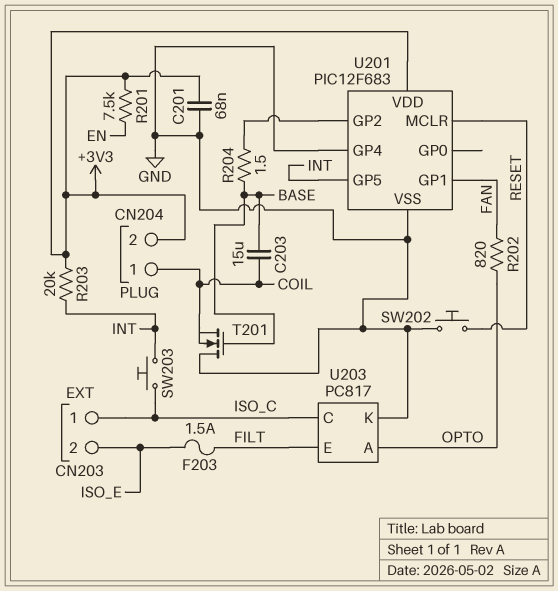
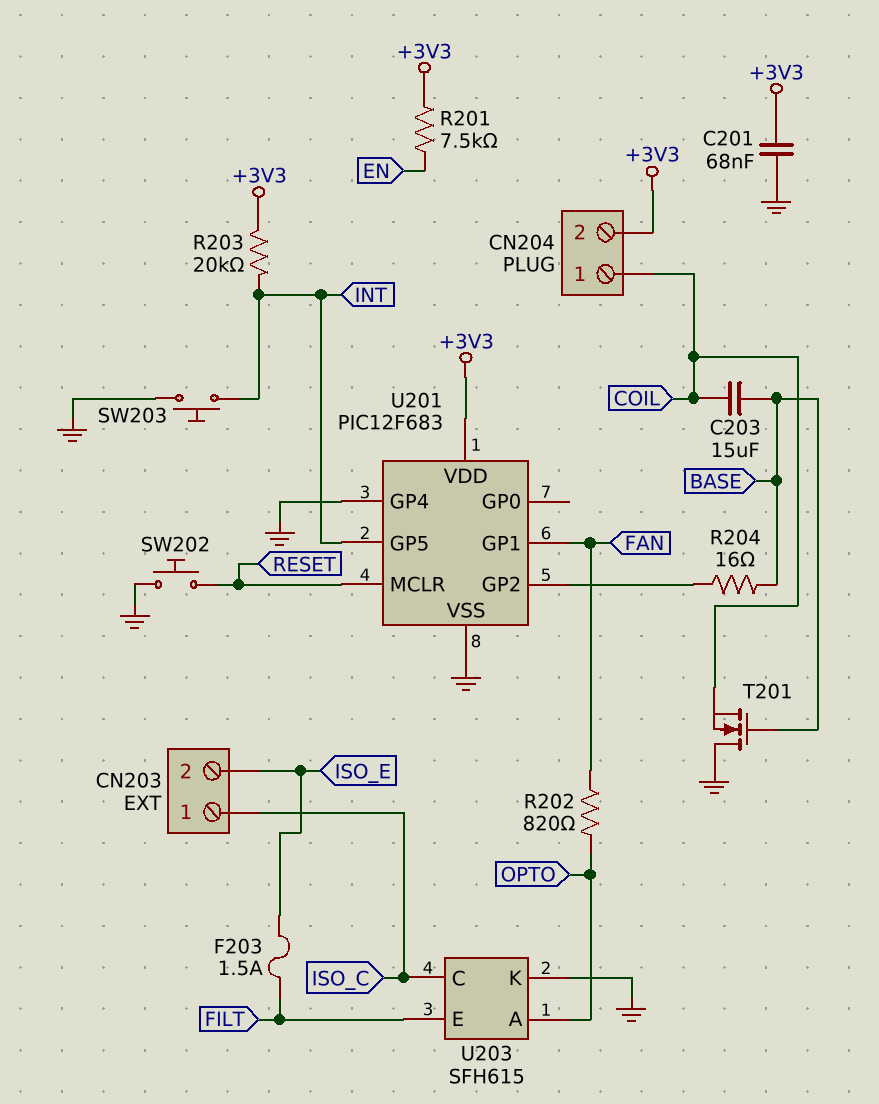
R204: 1.5 (BASE, U201/GP2) -> 16 (BASE, U201/GP2)
SW203: button (INT, ISO_C) -> button (GND, INT)
U203: PC817 -> SFH615

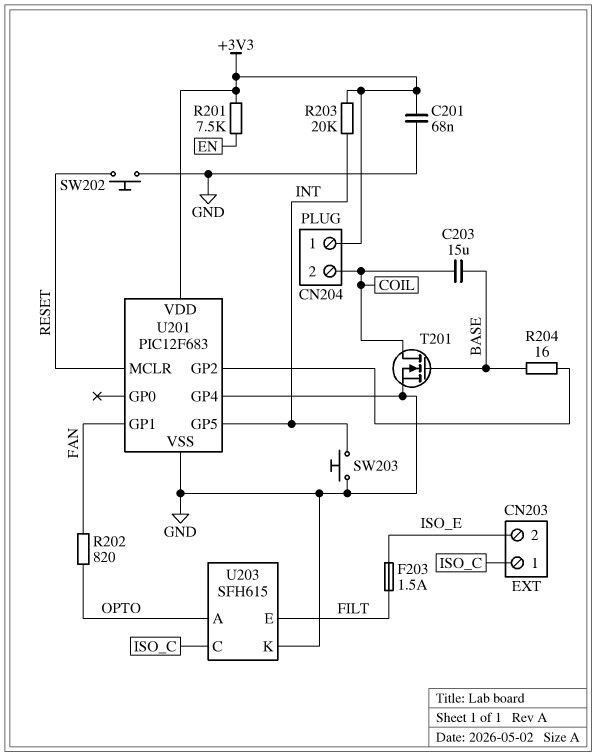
CN204 pin 1: COIL -> +3V3
CN204 pin 2: +3V3 -> COIL
T201: NMOS (G BASE, D GND, S COIL) -> NMOS (G BASE, D COIL, S GND)

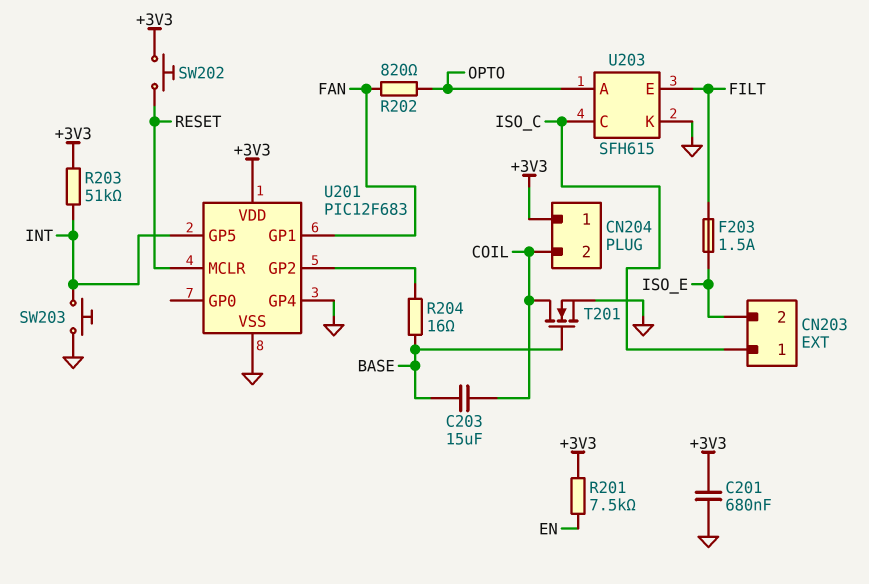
C201: 68nF (+3V3, GND) -> 680nF (+3V3, GND)
R203: 20k (+3V3, INT) -> 51k (+3V3, INT)
SW202: button (GND, RESET) -> button (+3V3, RESET)

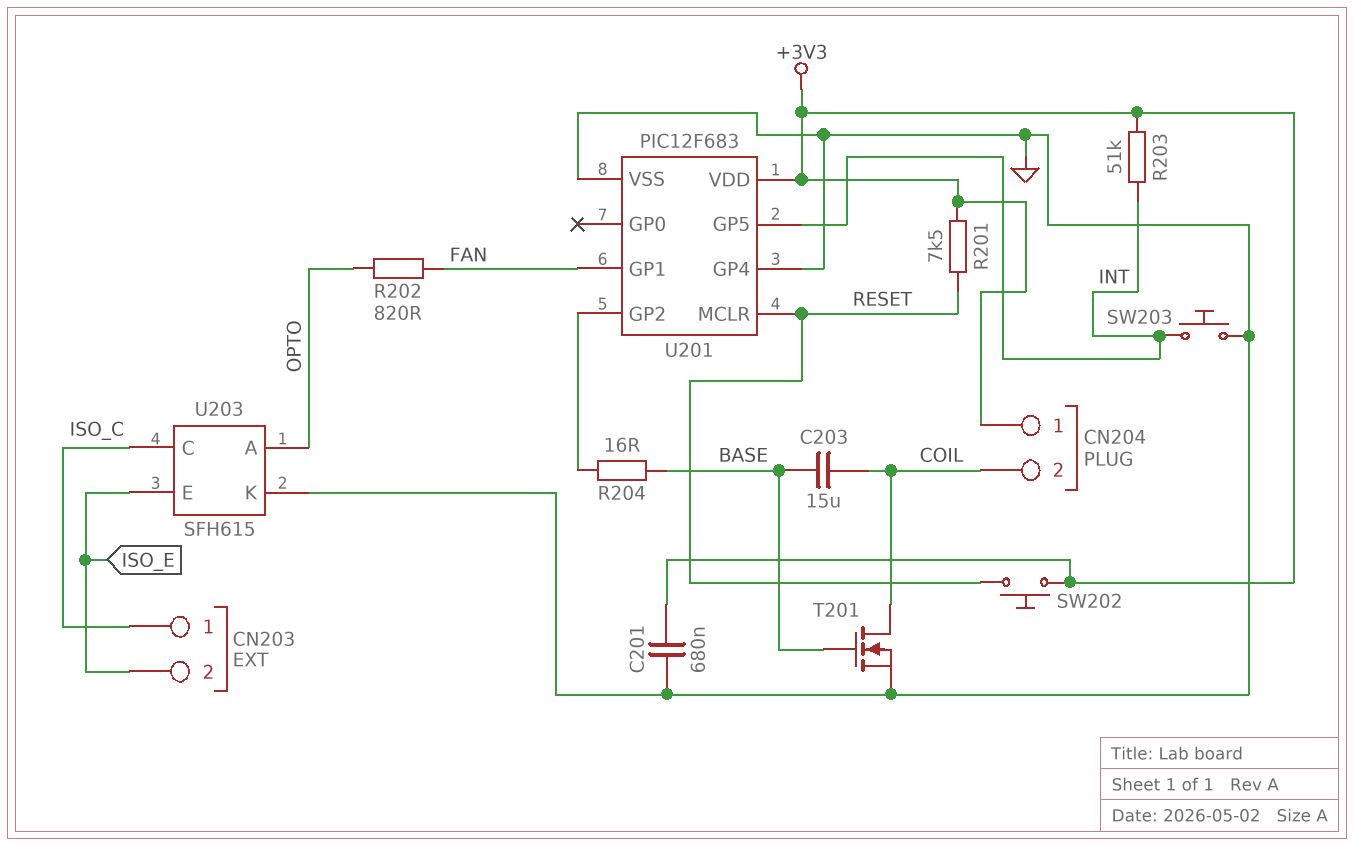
F203: 1.5A (FILT, ISO_E) -> none
R201: 7.5k (+3V3, EN) -> 7.5k (+3V3, RESET)
U203 pin E: FILT -> ISO_E

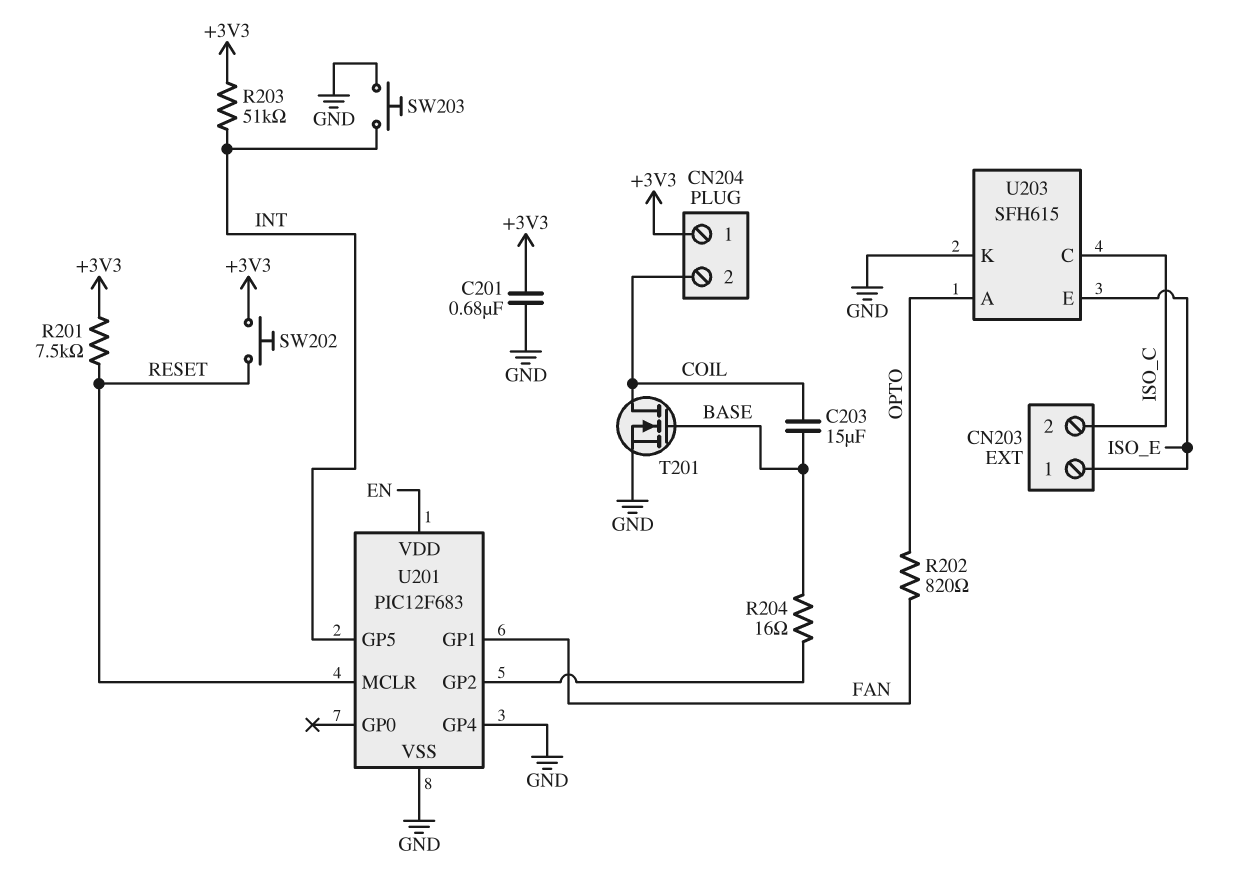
CN203 pin 1: ISO_C -> ISO_E
CN203 pin 2: ISO_E -> ISO_C
U201 pin VDD: +3V3 -> EN

